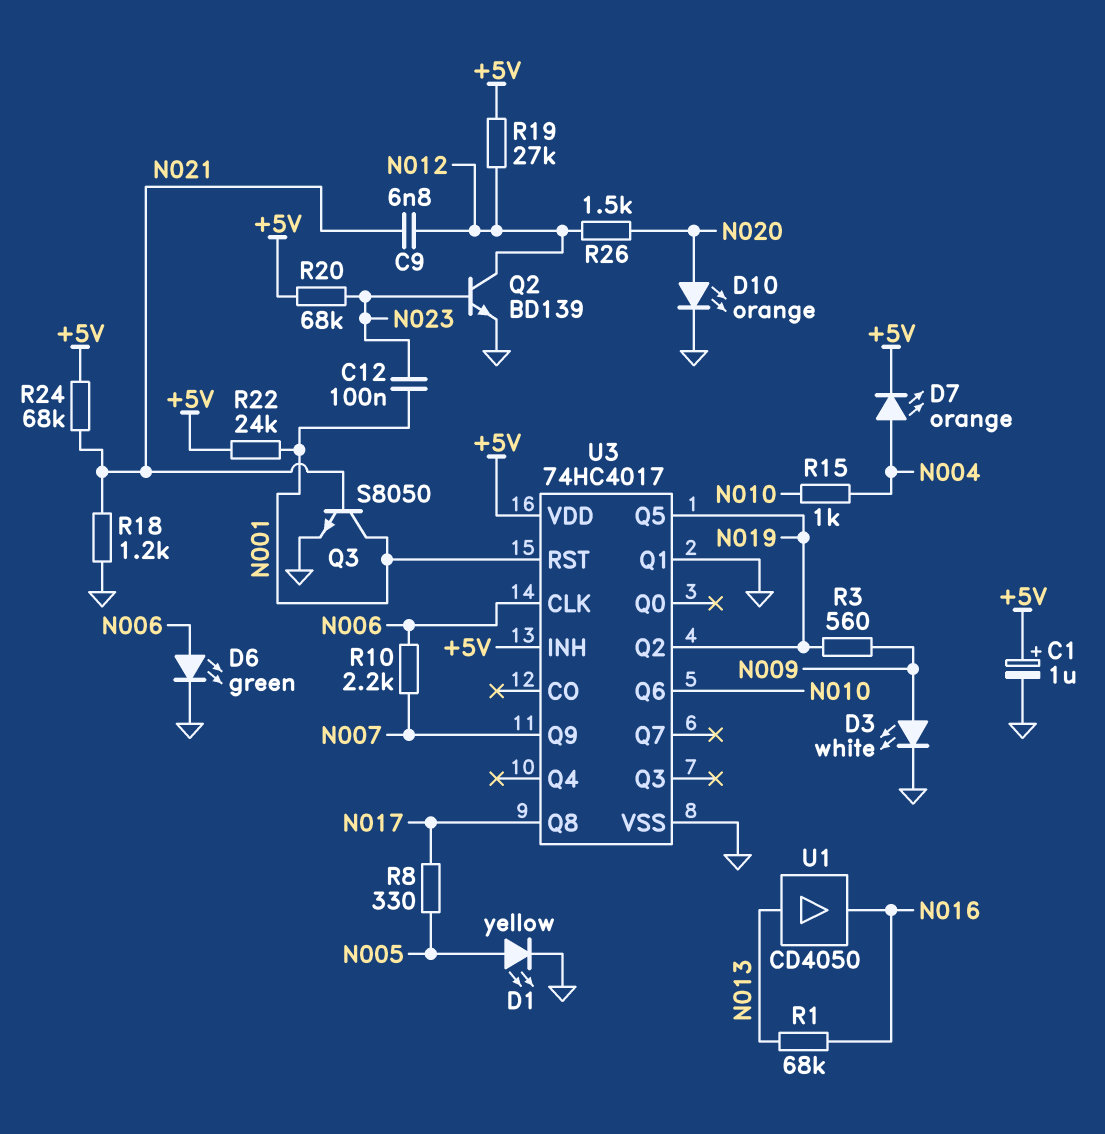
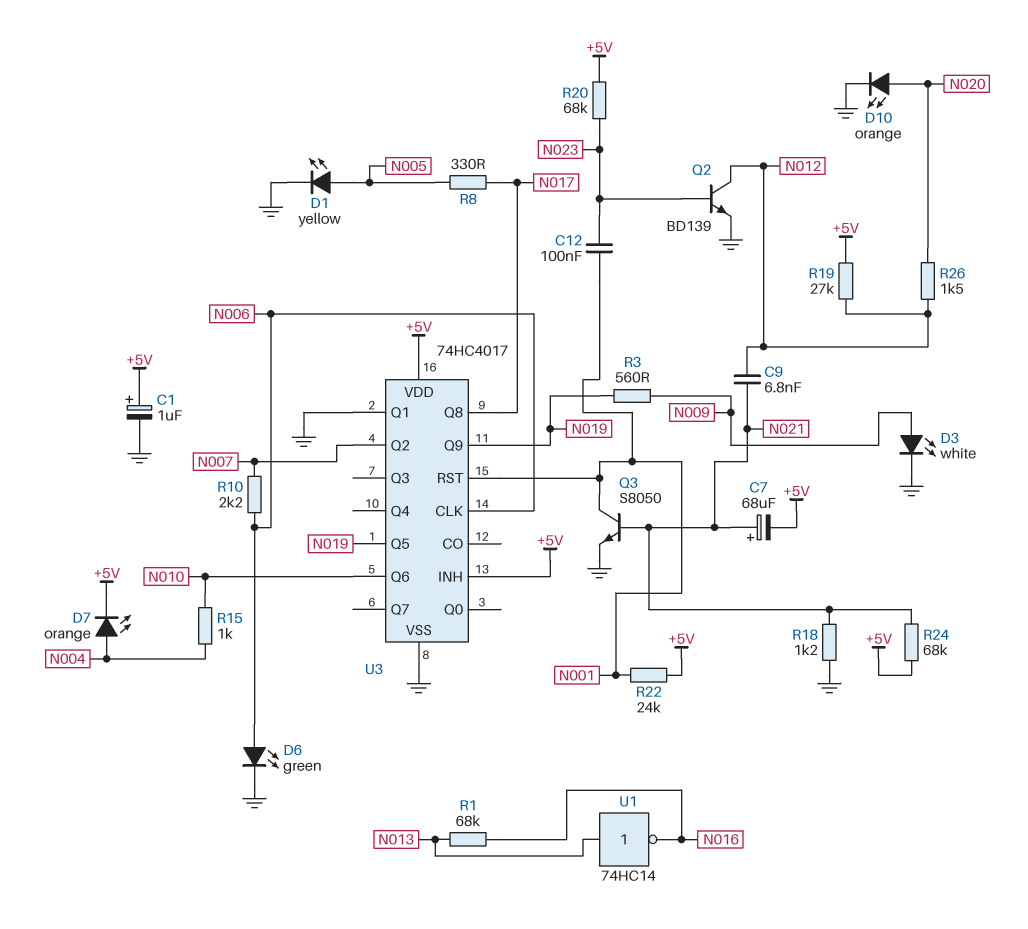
C7: none -> 68uF (plus N021, minus +5V)
U1: buffer CD4050 (in N013, out N016) -> NOT 74HC14 (in N013, out N016)
U3 pin Q2: N019 -> N007
U3 pin Q9: N007 -> N019

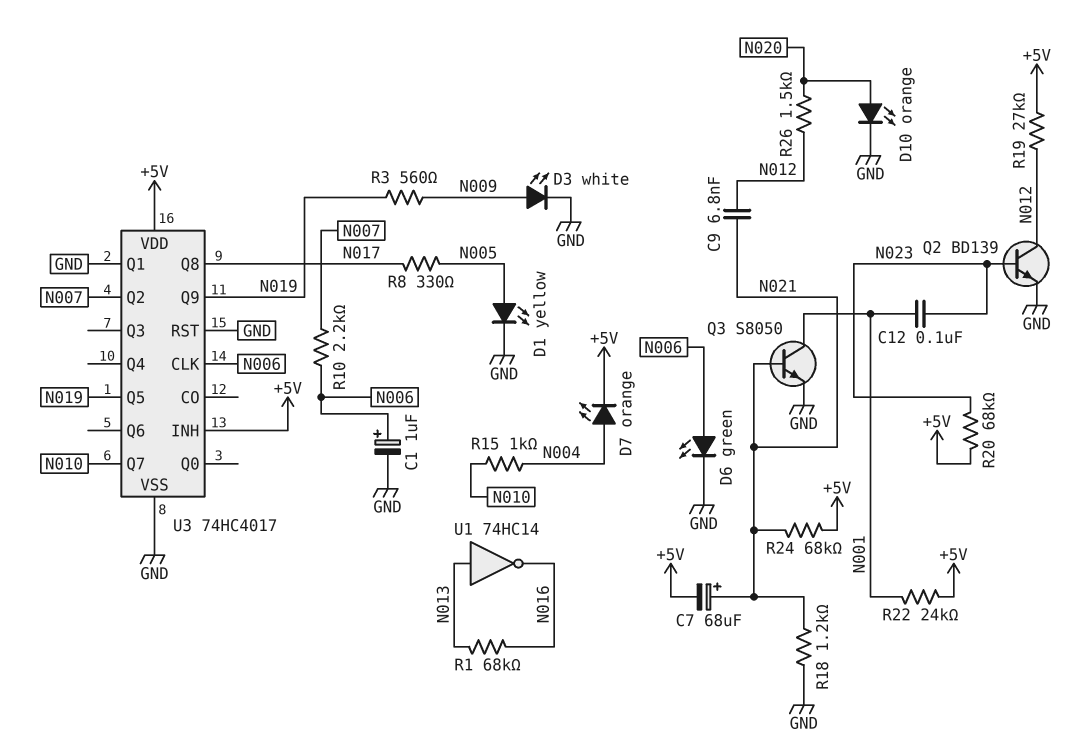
C1: 1uF (plus +5V, minus GND) -> 1uF (plus N006, minus GND)
U3 pin Q6: N010 -> none
U3 pin Q7: none -> N010
U3 pin RST: N001 -> GND

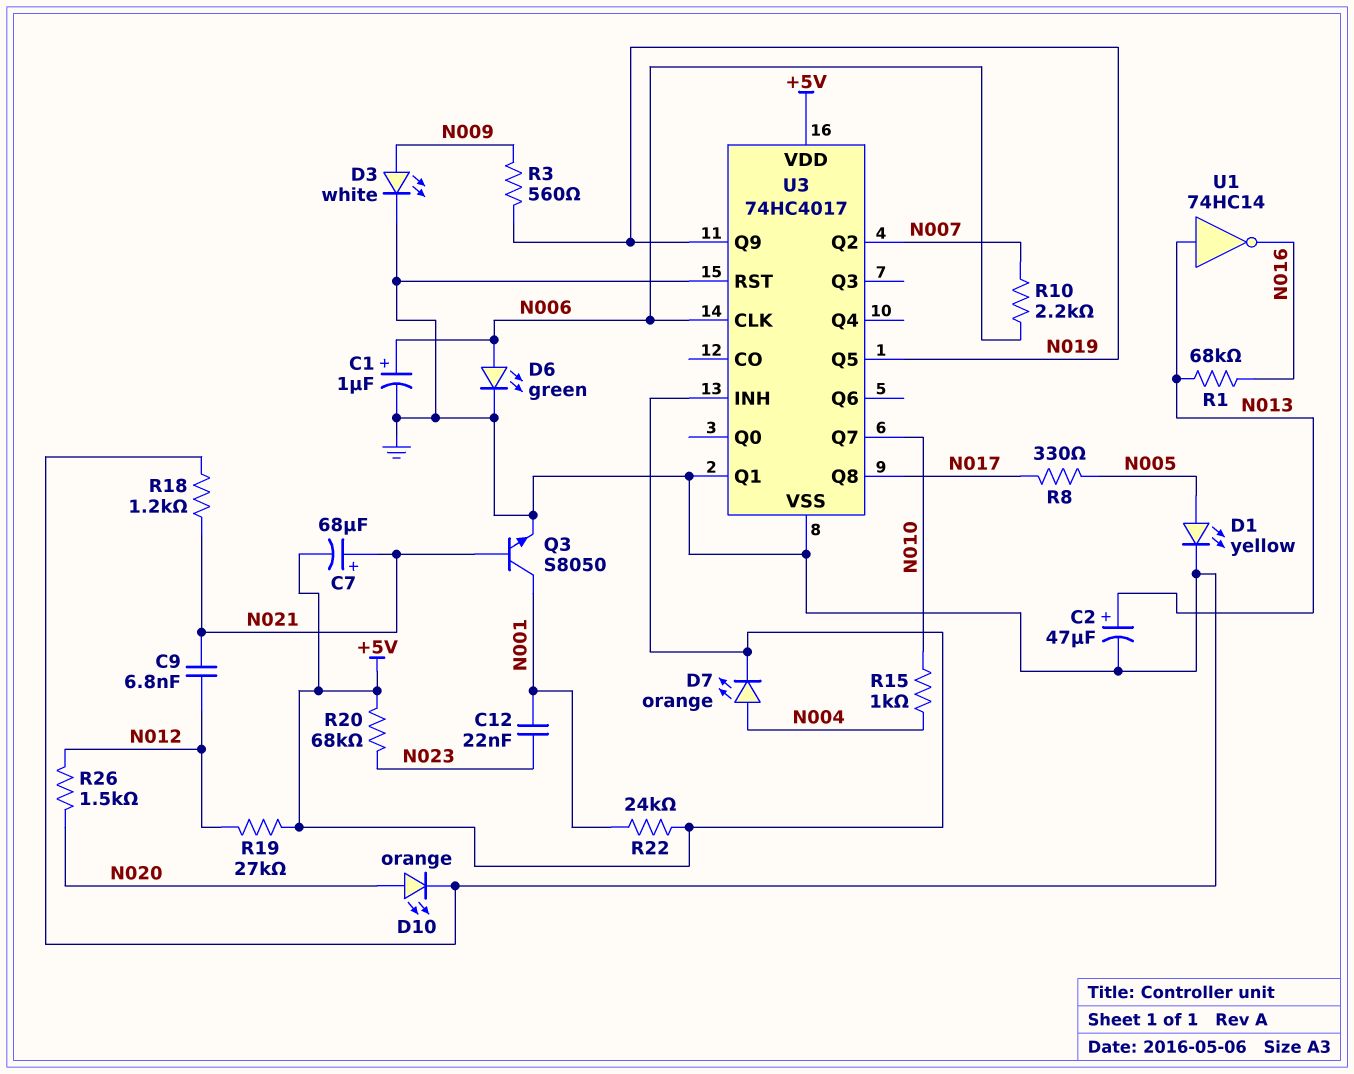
C2: none -> 47uF (plus N013, minus GND)
C12: 100nF (N001, N023) -> 22nF (N001, N023)
Q2: NPN BD139 (B N023, C N012, E GND) -> none
R24: 68k (+5V, N021) -> none

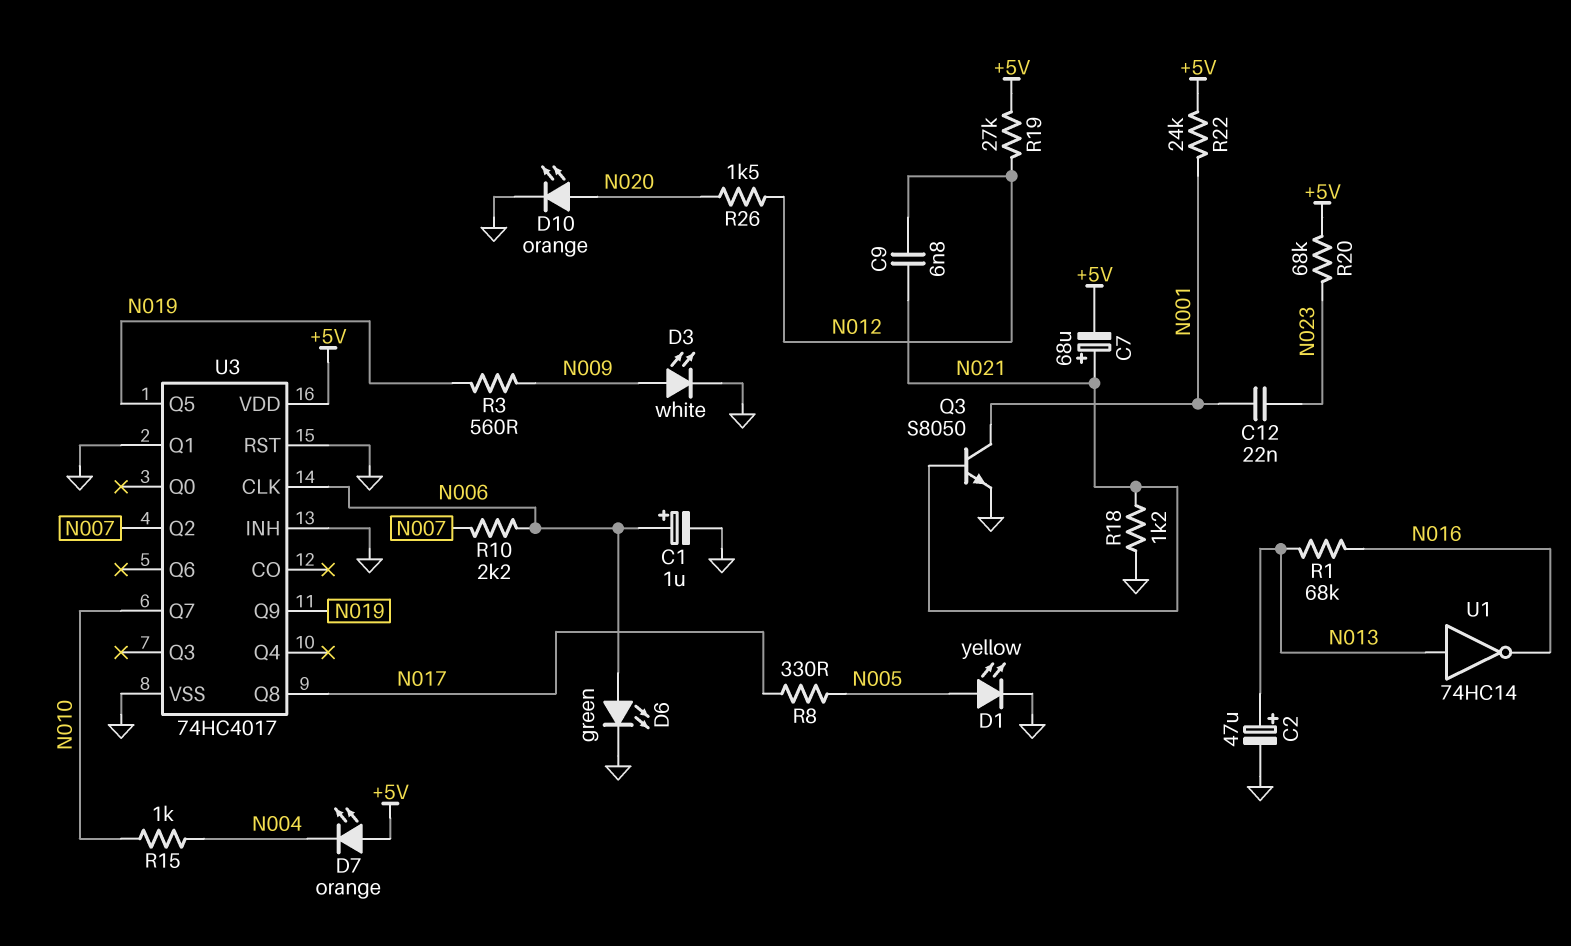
D7: LED orange (A N004, K +5V) -> LED orange (A +5V, K N004)
U3 pin INH: +5V -> GND

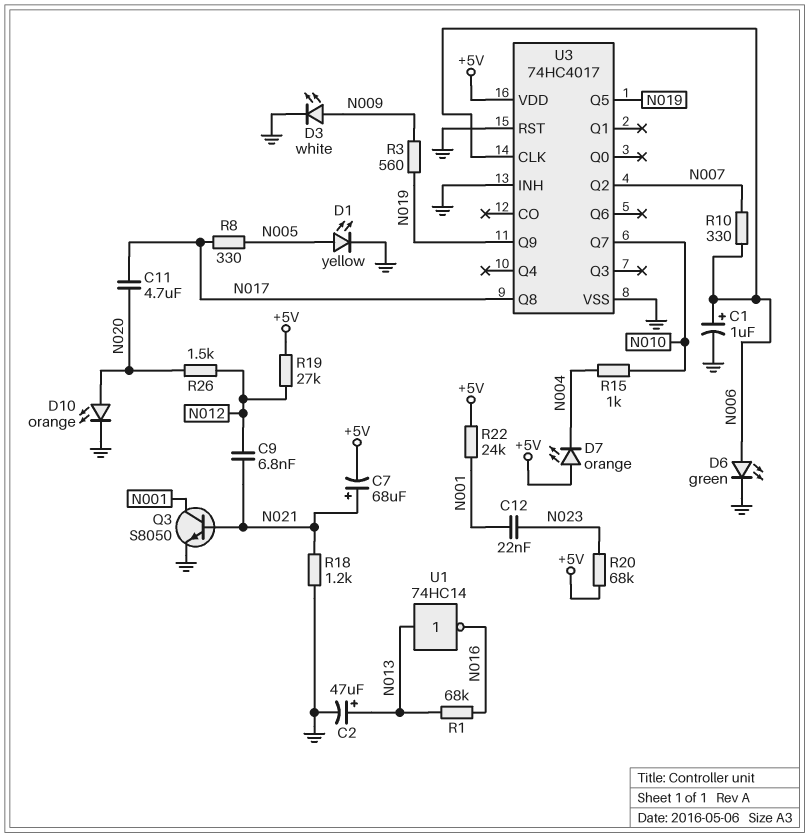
C11: none -> 4.7uF (N017, N020)
R10: 2.2k (N006, N007) -> 330 (N006, N007)
U3 pin Q1: GND -> none

